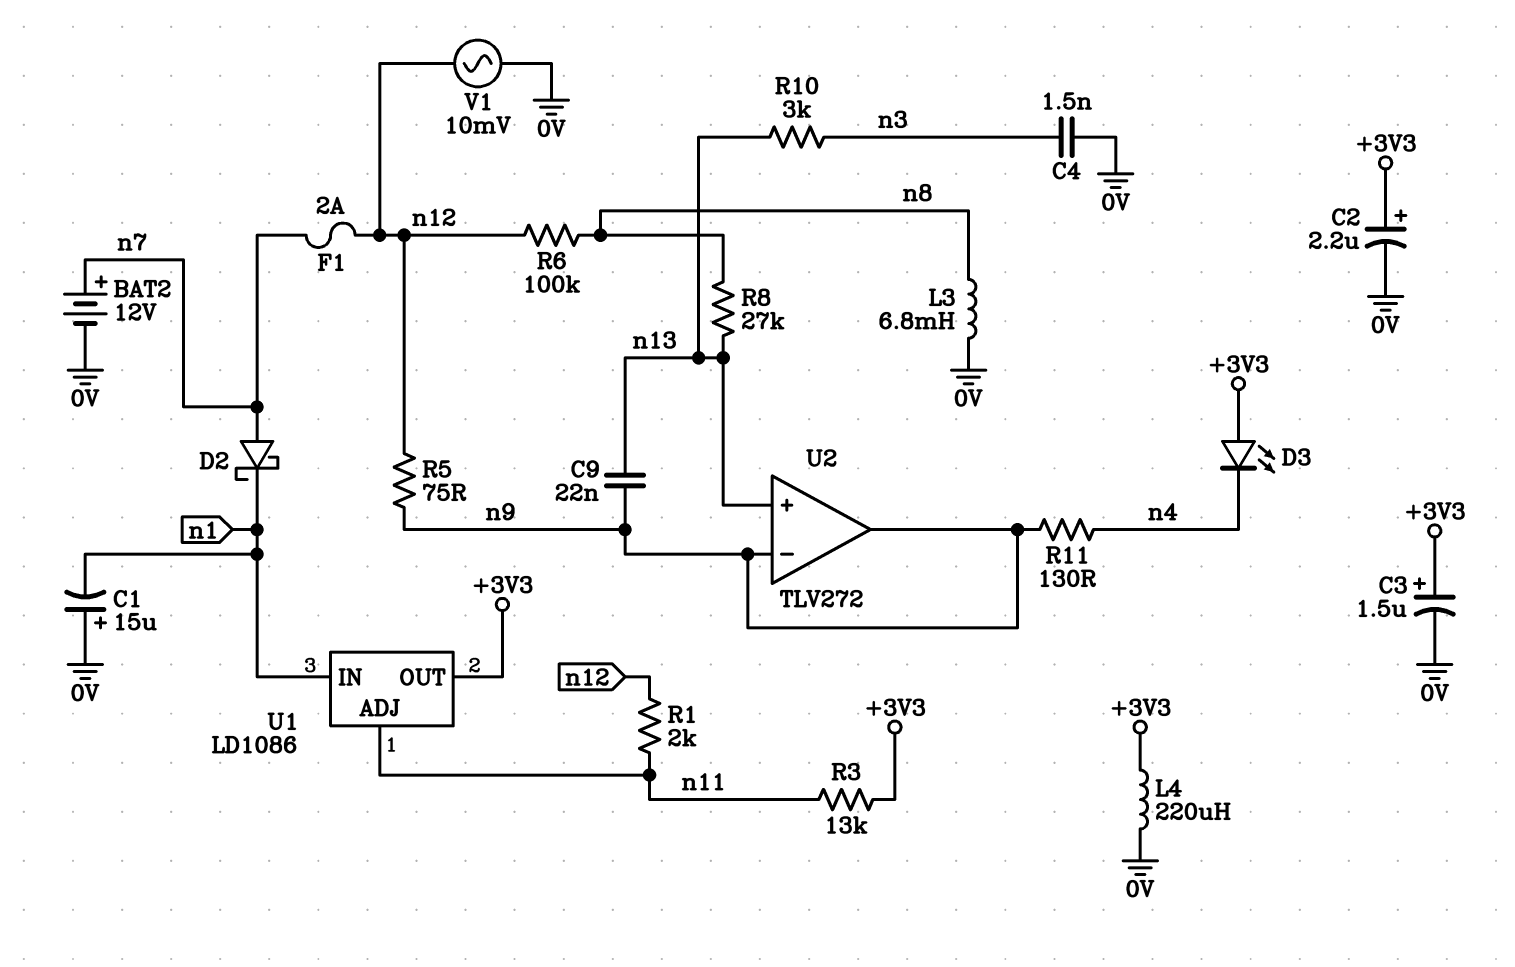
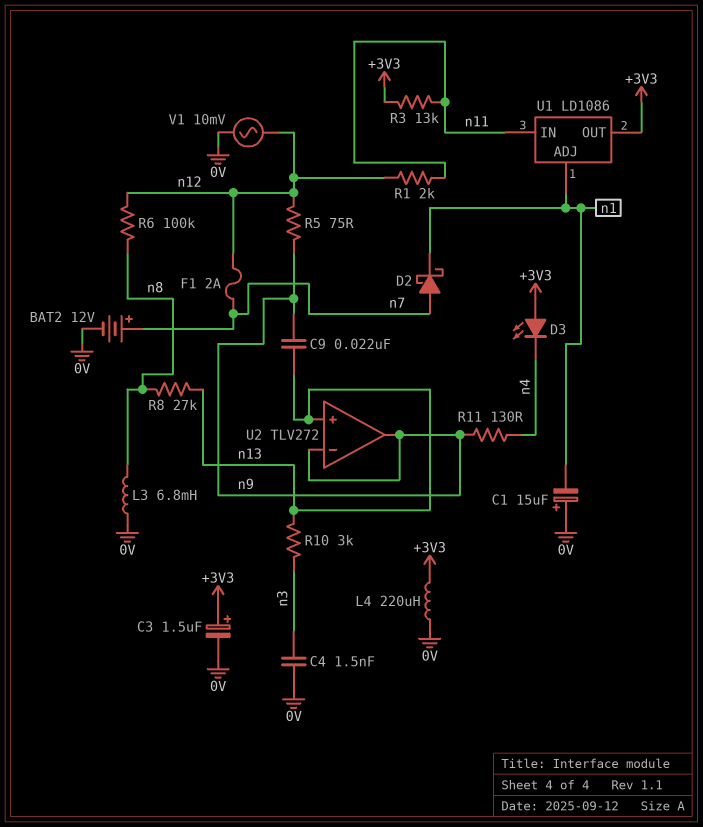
C2: 2.2uF (plus +3V3, minus 0V) -> none
U1 pin ADJ: n11 -> n1
U1 pin IN: n1 -> n11

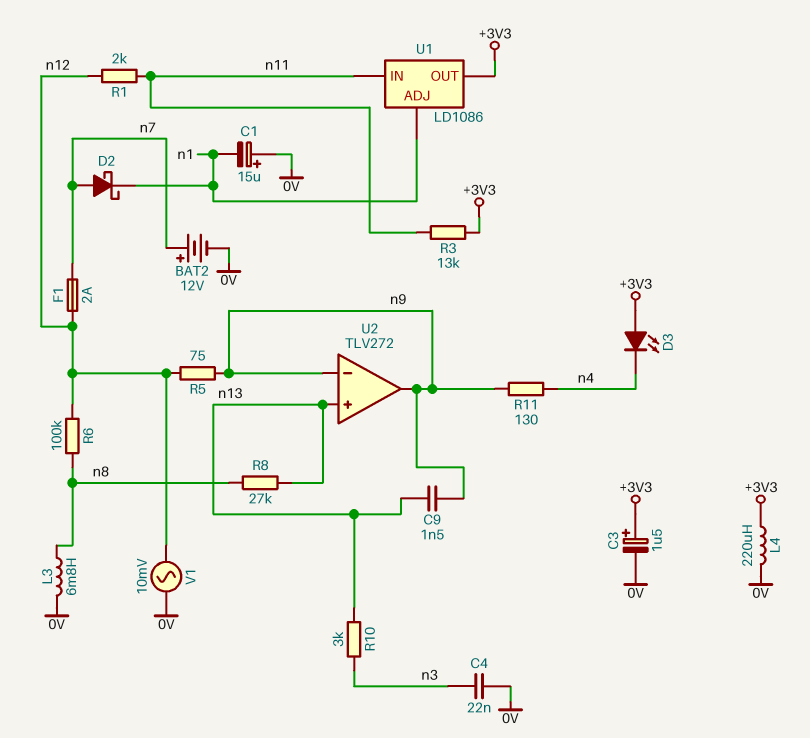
C4: 1.5nF (0V, n3) -> 22nF (0V, n3)
C9: 22nF (n9, n13) -> 1.5nF (n9, n13)

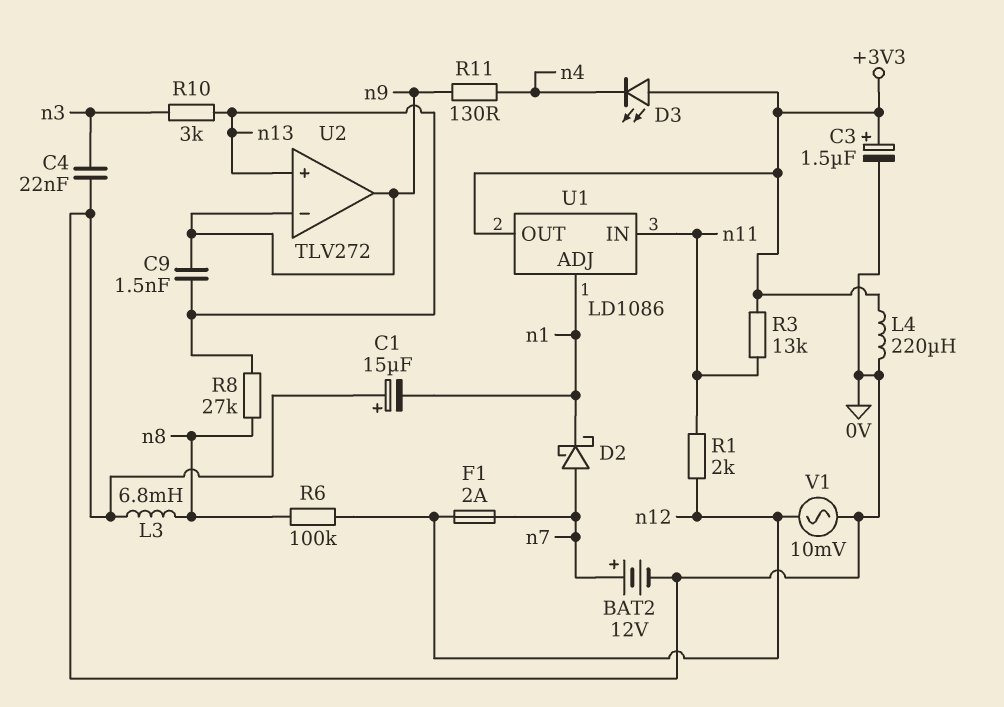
R5: 75 (n9, n12) -> none

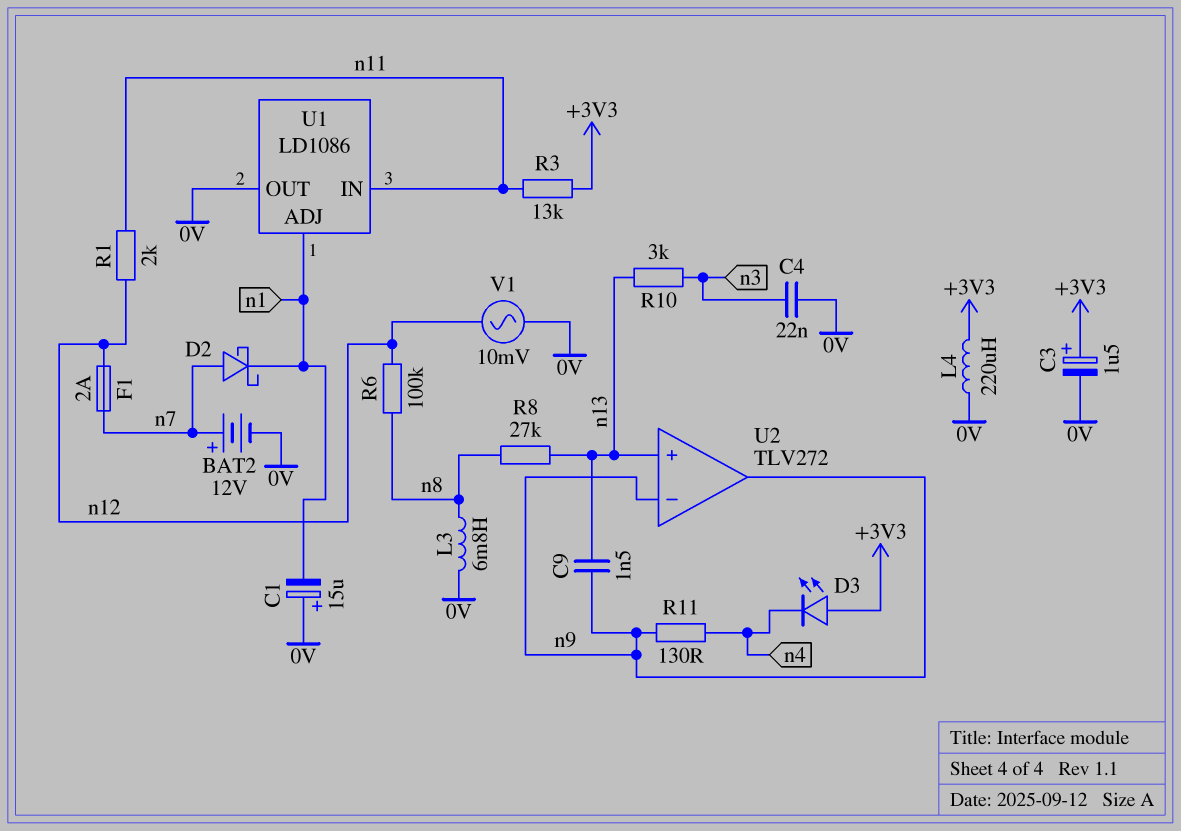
U1 pin OUT: +3V3 -> 0V

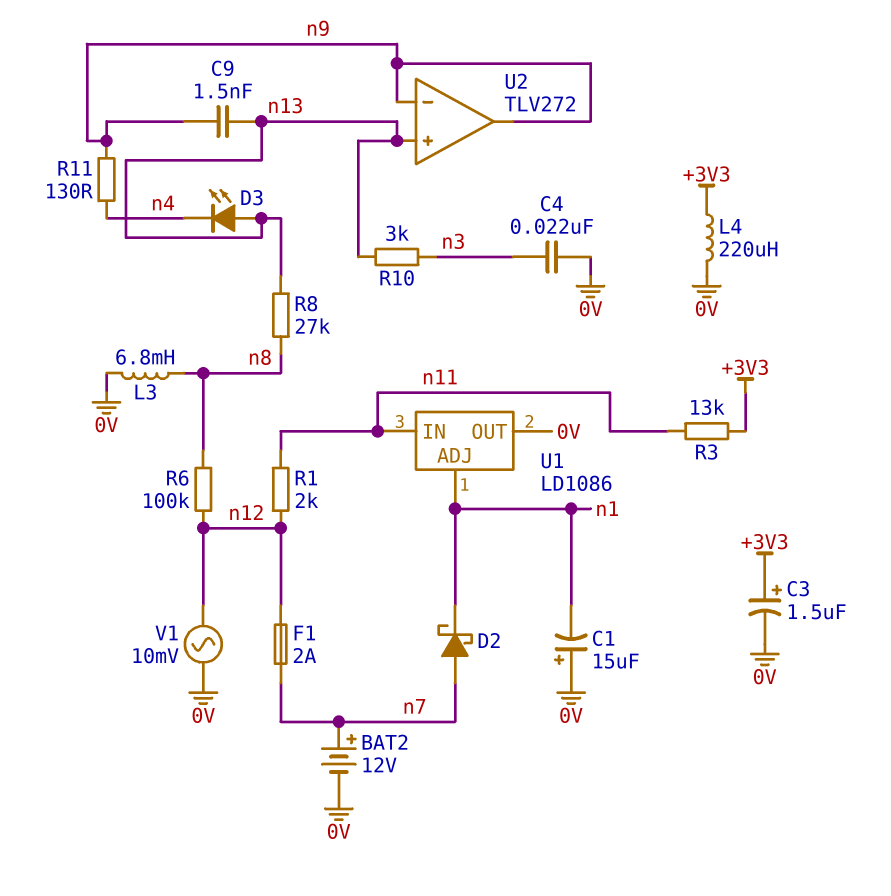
D3: LED (A +3V3, K n4) -> LED (A n13, K n4)

